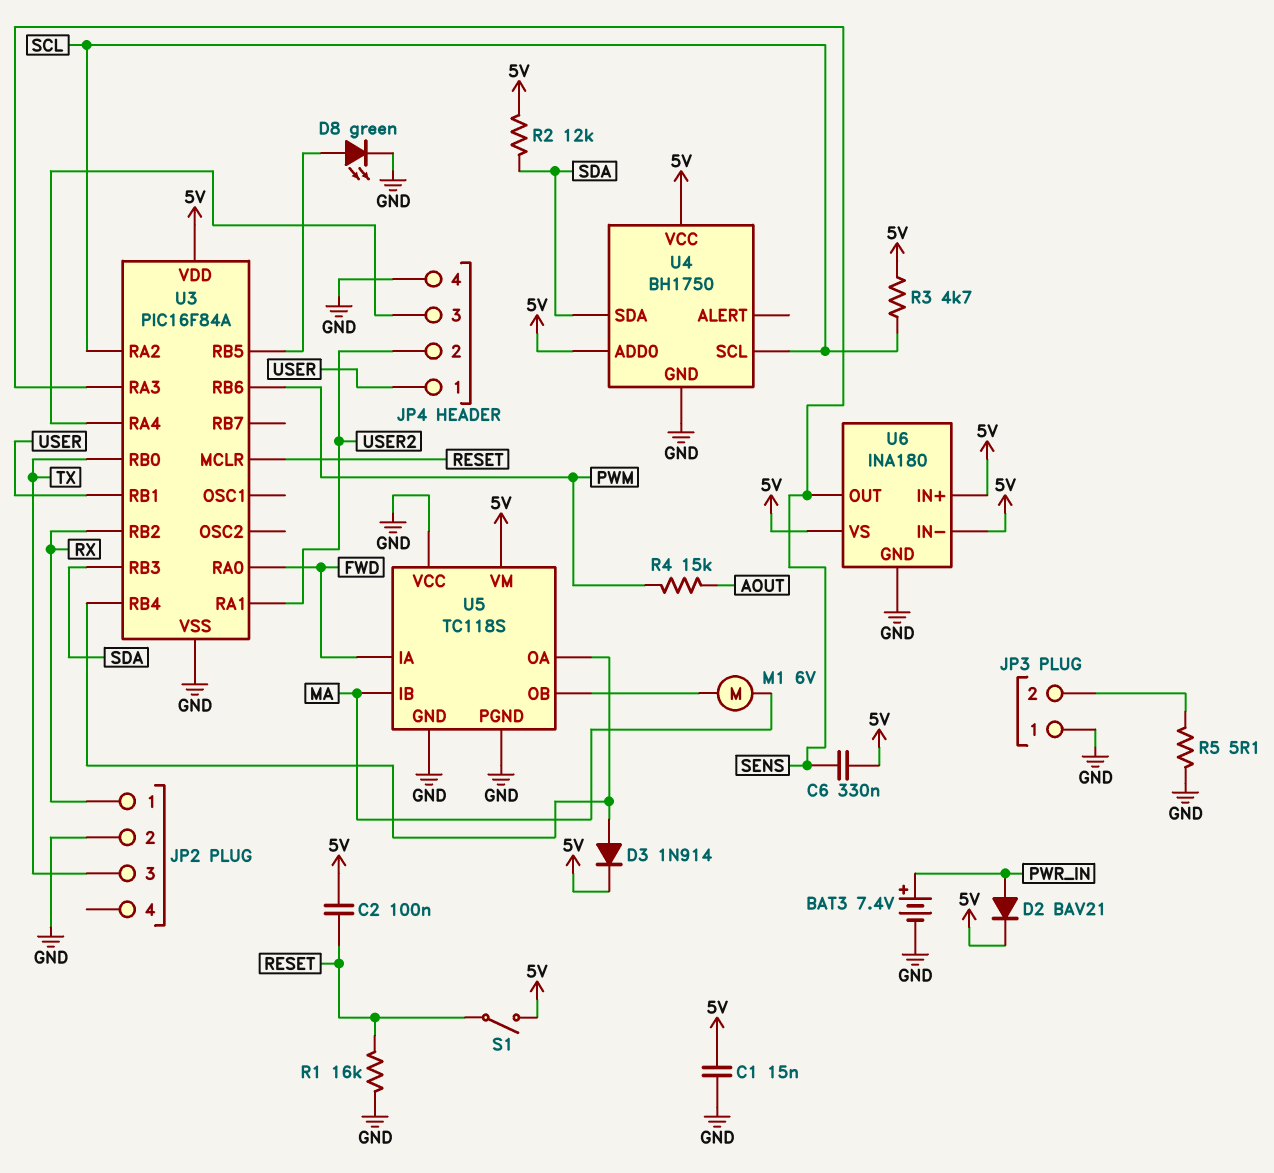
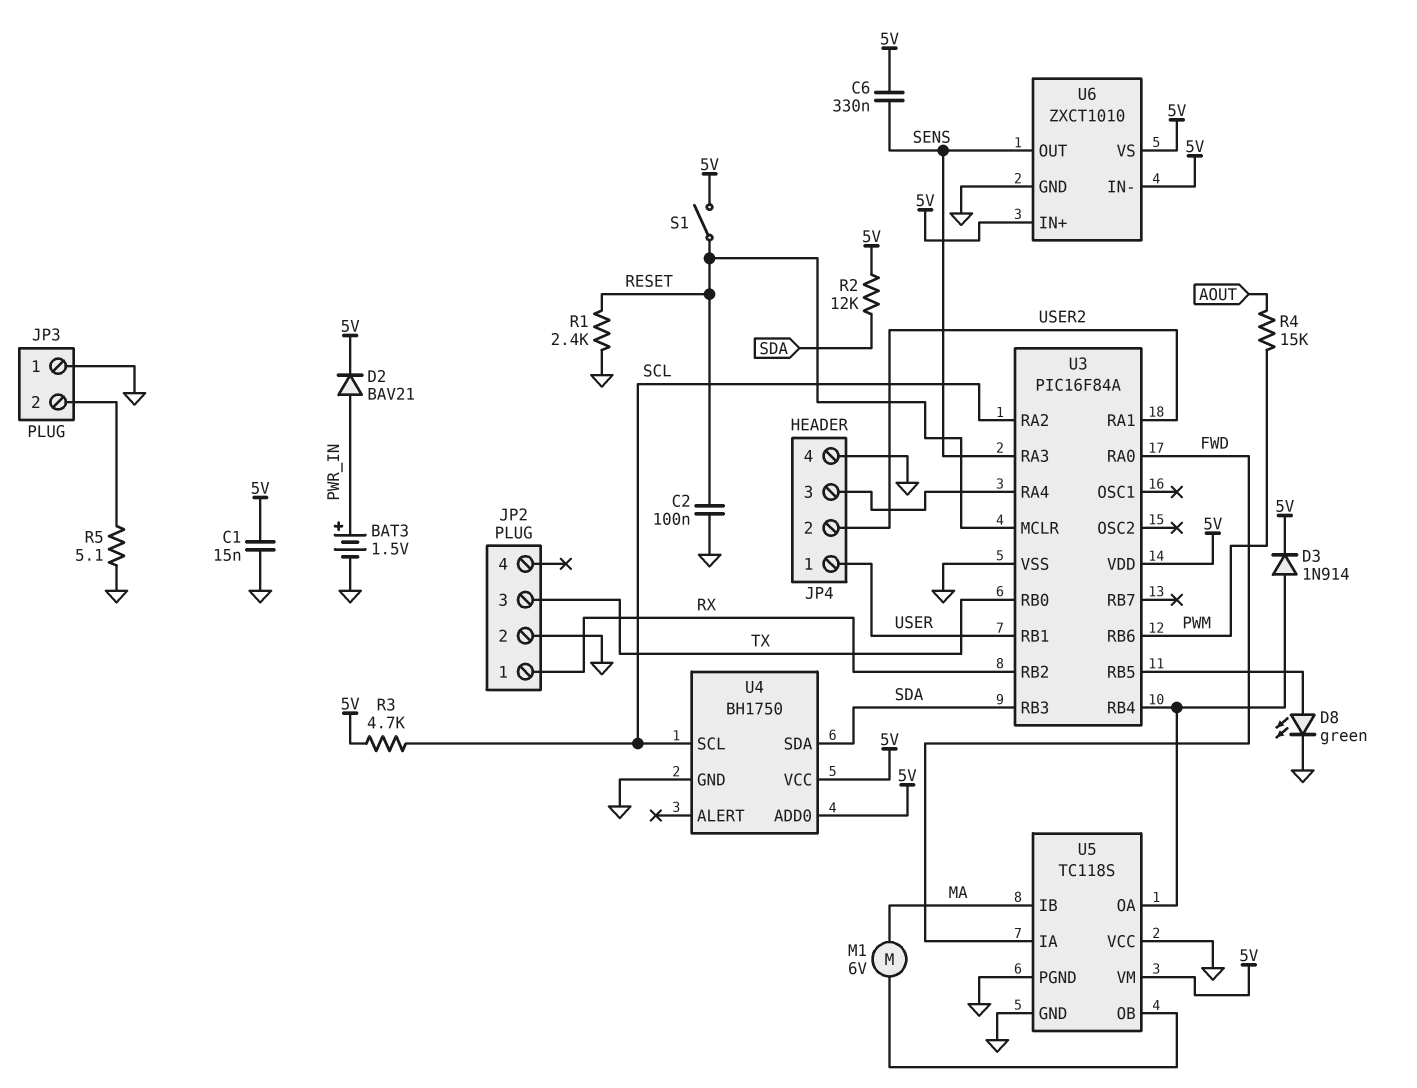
BAT3: 7.4V (plus PWR_IN, minus GND) -> 1.5V (plus PWR_IN, minus GND)
C2: 100nF (5V, RESET) -> 100nF (GND, RESET)
R1: 16k (GND, RESET) -> 2.4k (GND, RESET)
U6: INA180 -> ZXCT1010

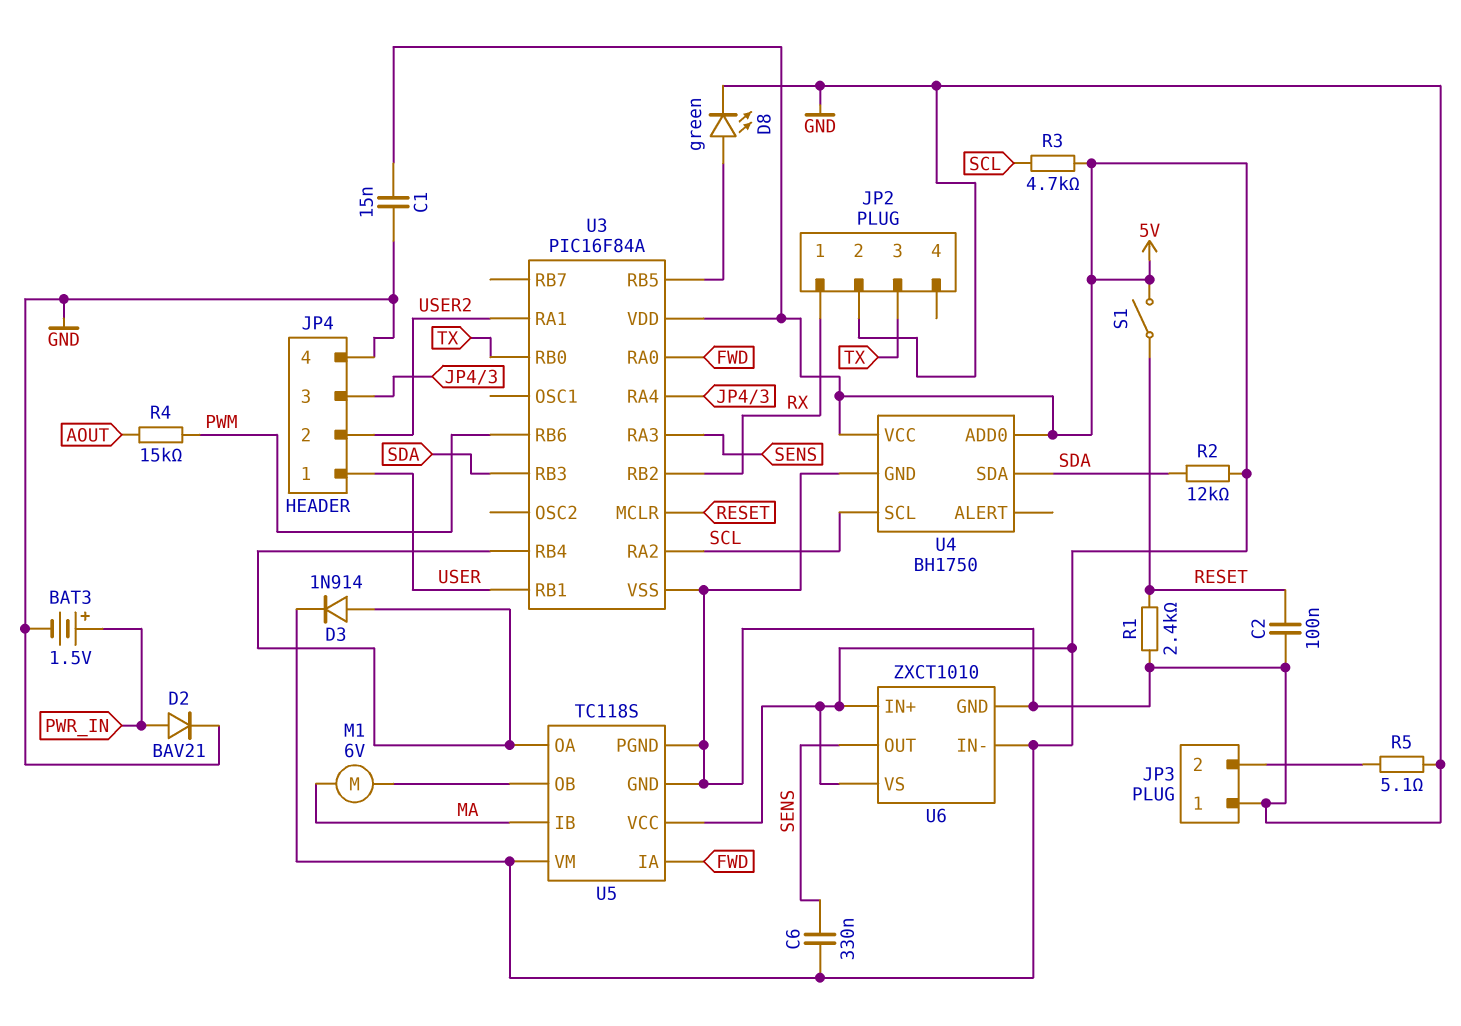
D2: diode BAV21 (A PWR_IN, K 5V) -> diode BAV21 (A PWR_IN, K GND)
U5 pin VCC: GND -> 5V

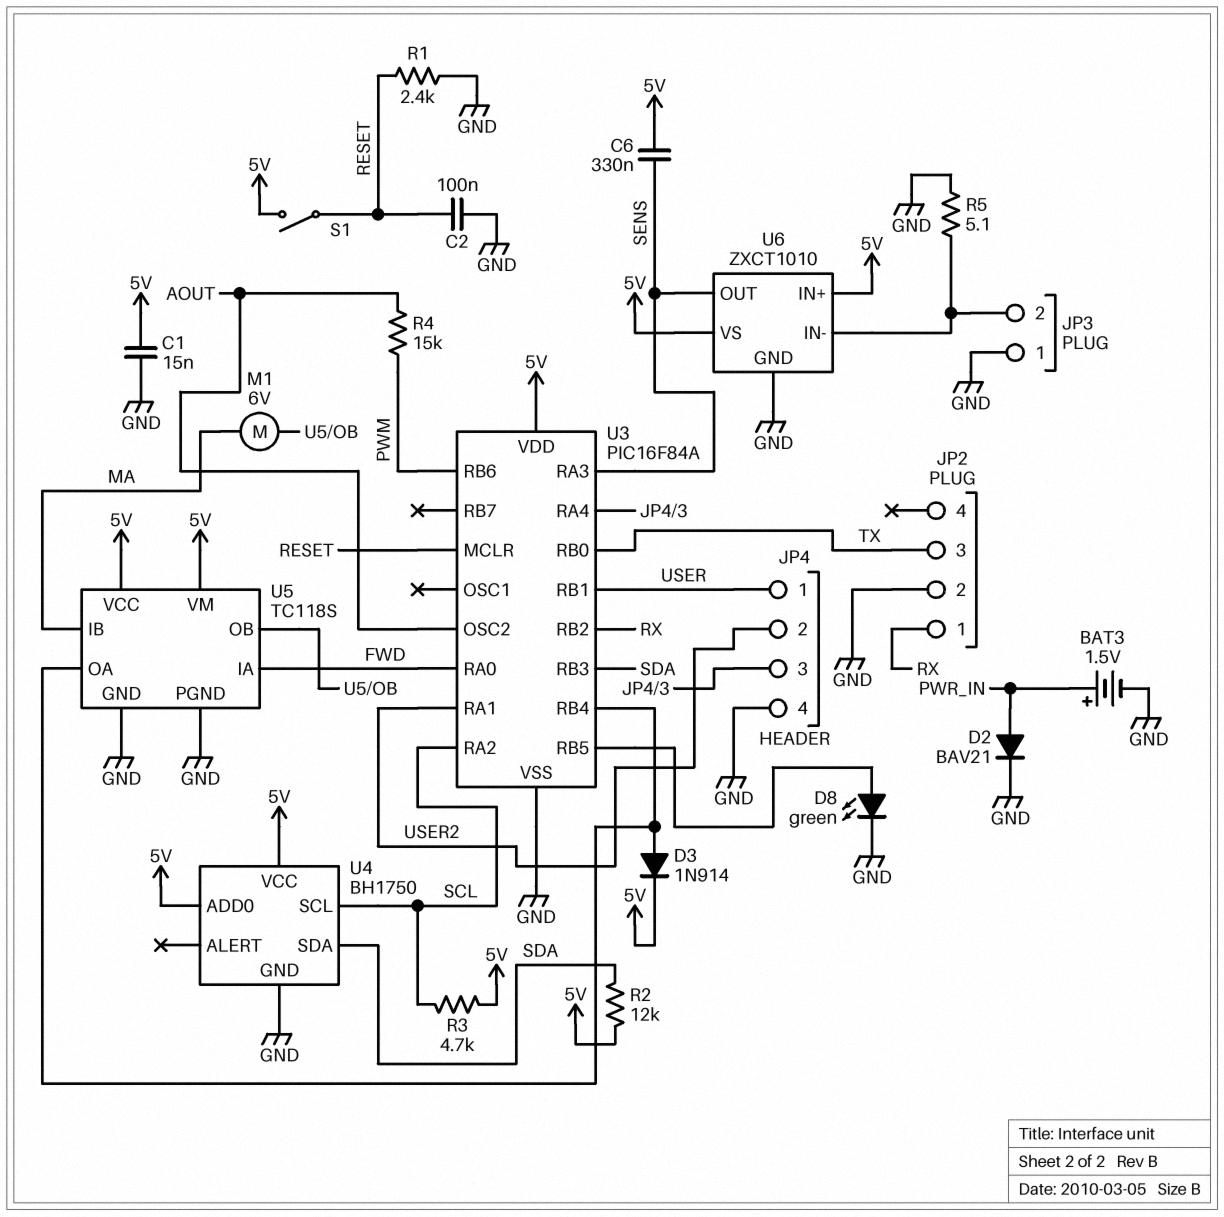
U3 pin OSC2: none -> AOUT
U6 pin IN-: 5V -> JP3/2

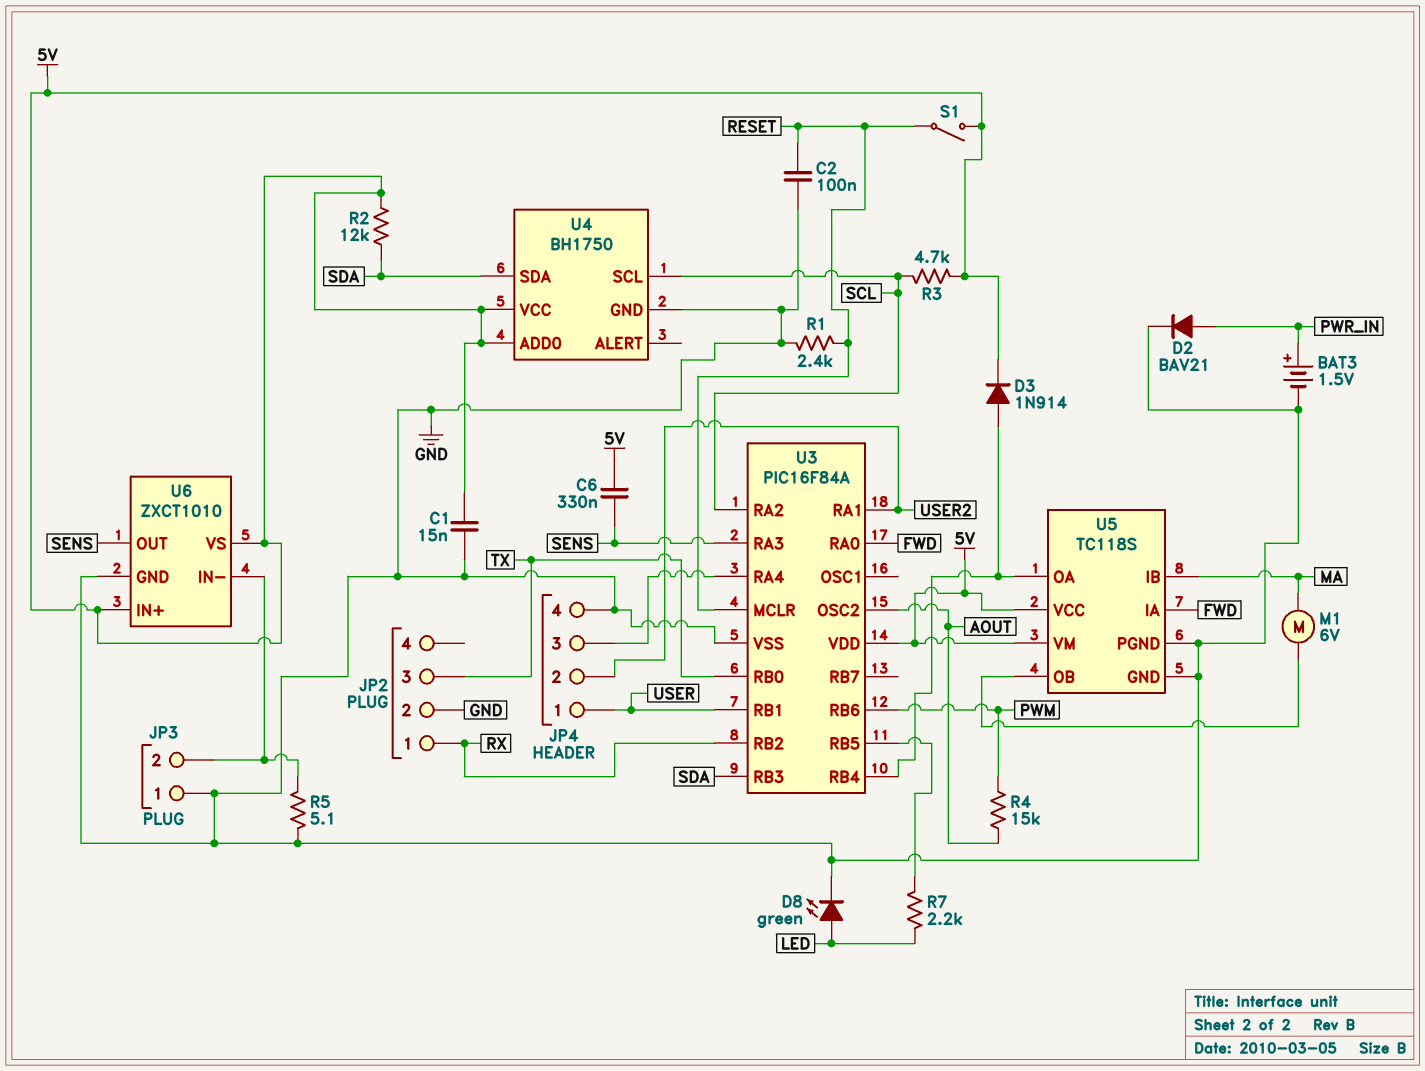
D8: LED green (A U3/RB5, K GND) -> LED green (A LED, K GND)
R7: none -> 2.2k (LED, U3/RB5)

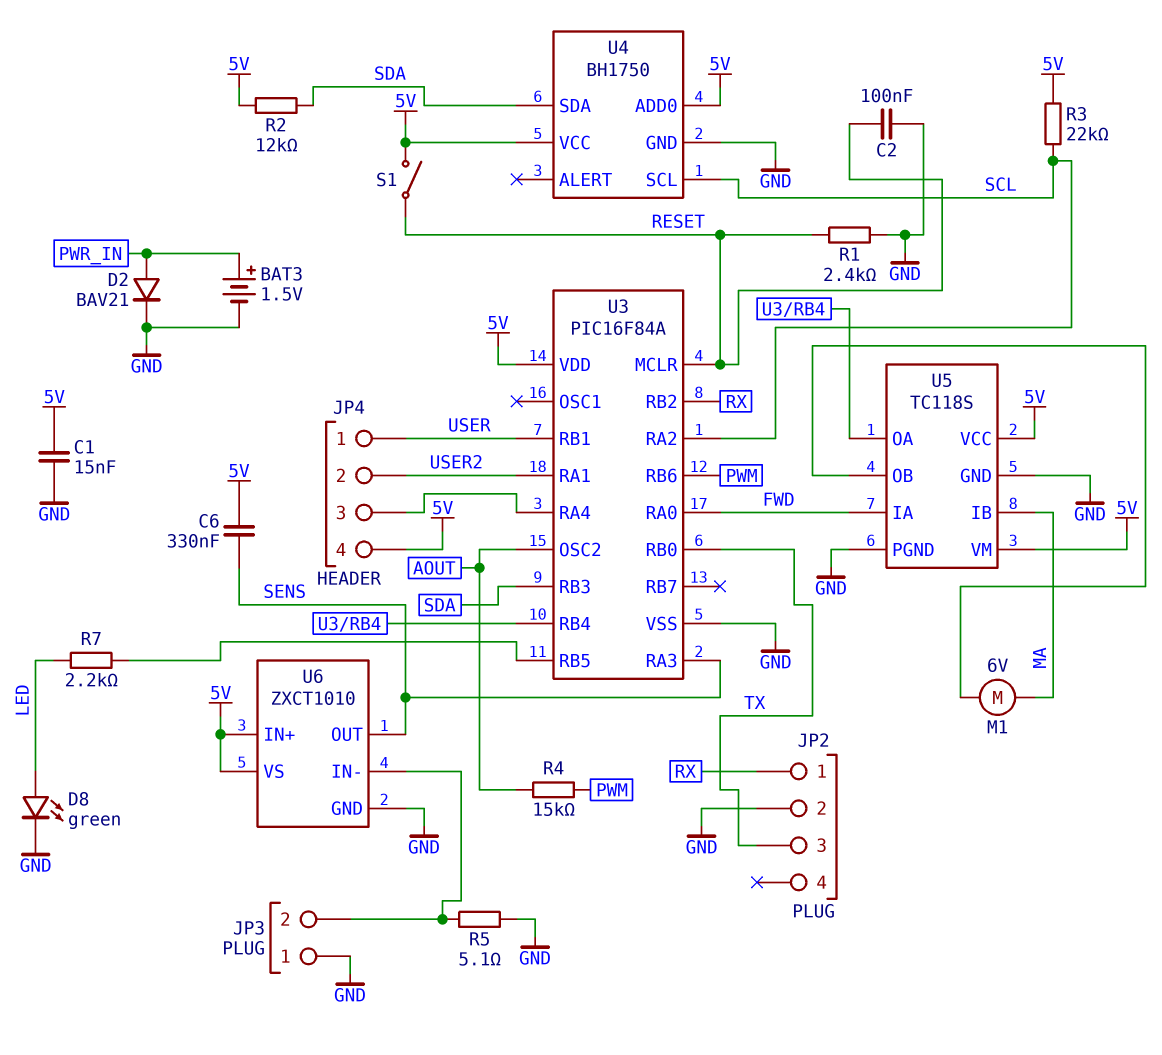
D3: diode 1N914 (A U3/RB4, K 5V) -> none
JP4 pin 4: GND -> 5V
R3: 4.7k (5V, SCL) -> 22k (5V, SCL)

